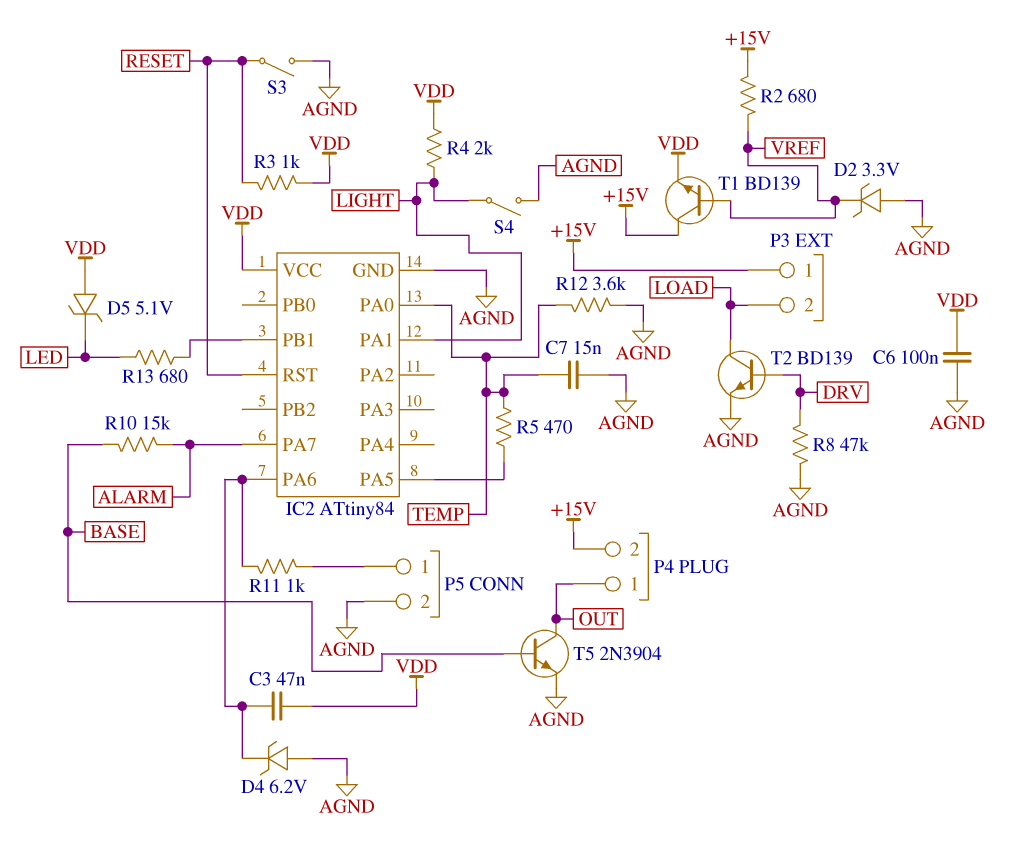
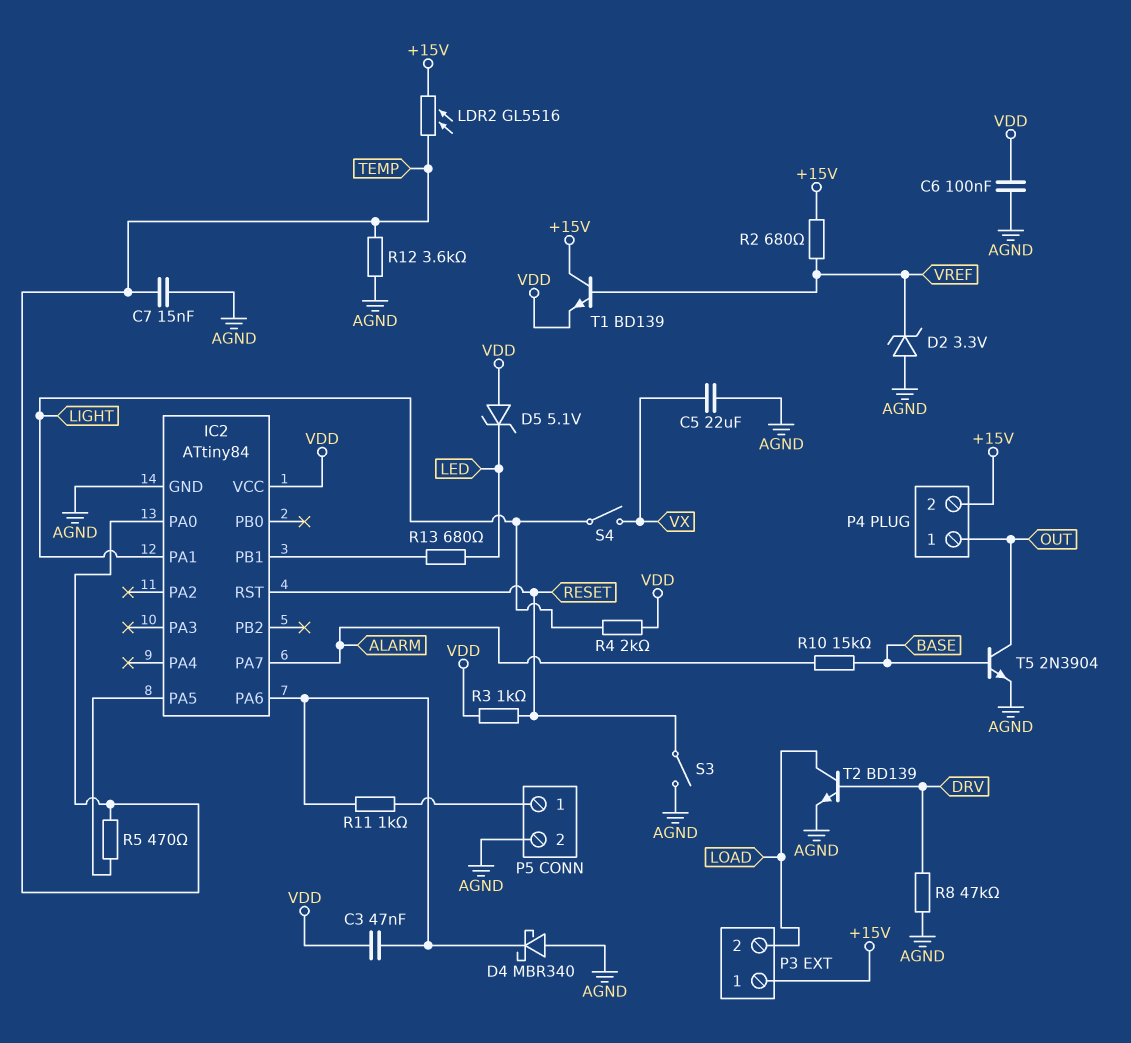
C5: none -> 22uF (AGND, VX)
D4: zener 6.2V (A AGND, K IC2/PA6) -> schottky MBR340 (A AGND, K IC2/PA6)
LDR2: none -> GL5516 (+15V, TEMP)
S4: switch (AGND, LIGHT) -> switch (LIGHT, VX)

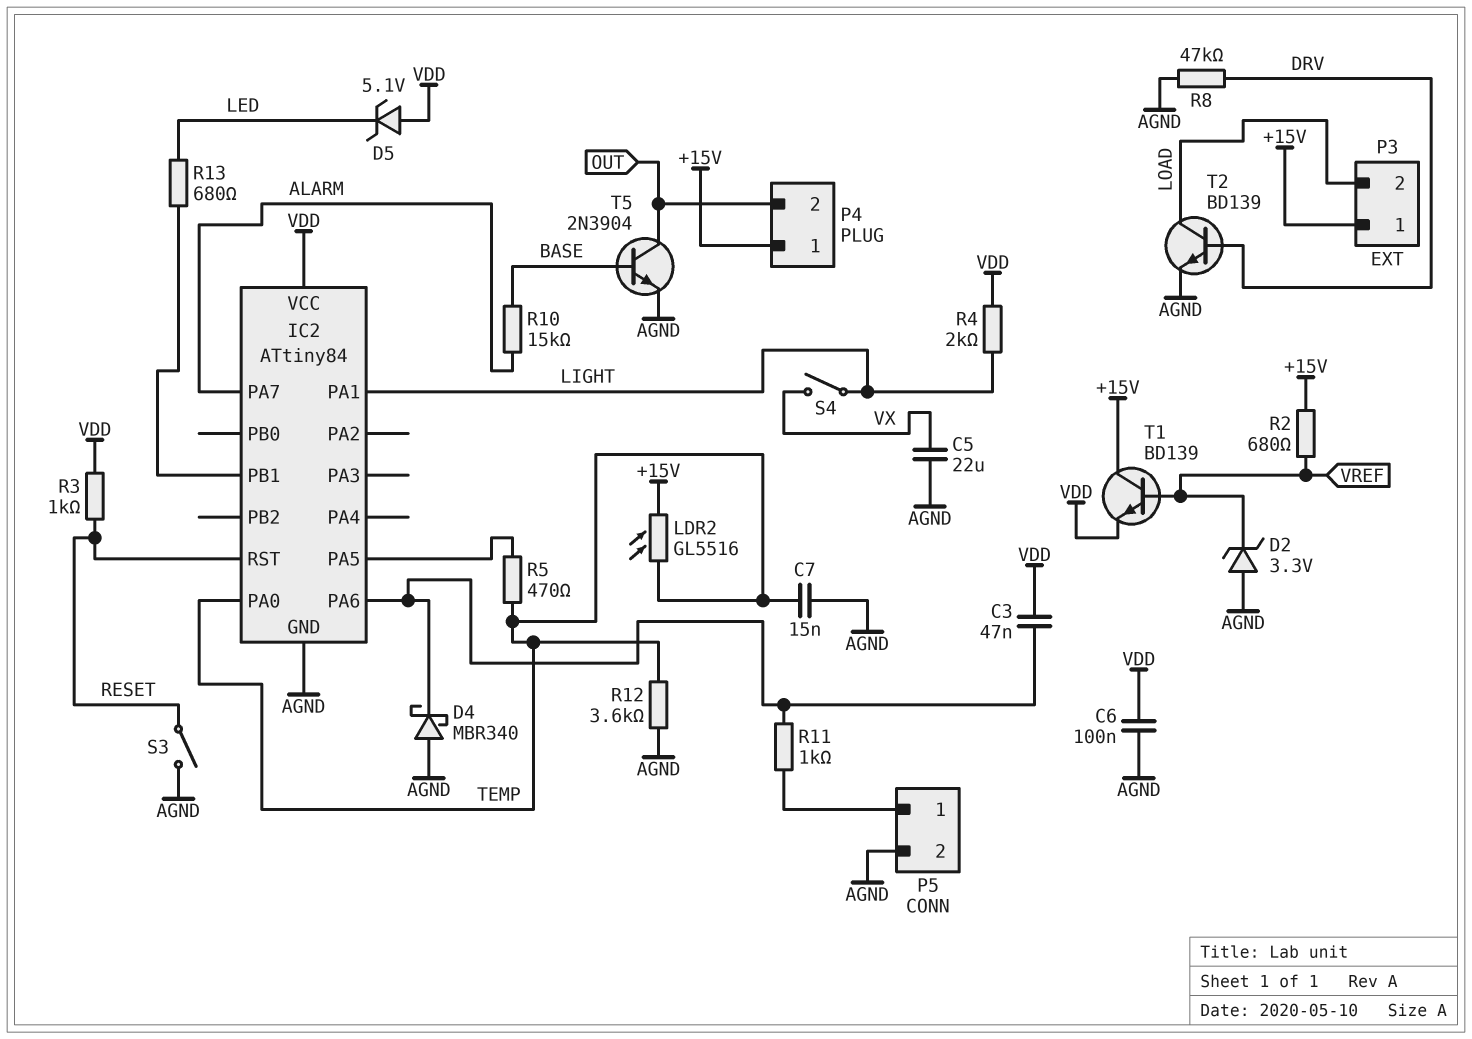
P4 pin 1: OUT -> +15V
P4 pin 2: +15V -> OUT

